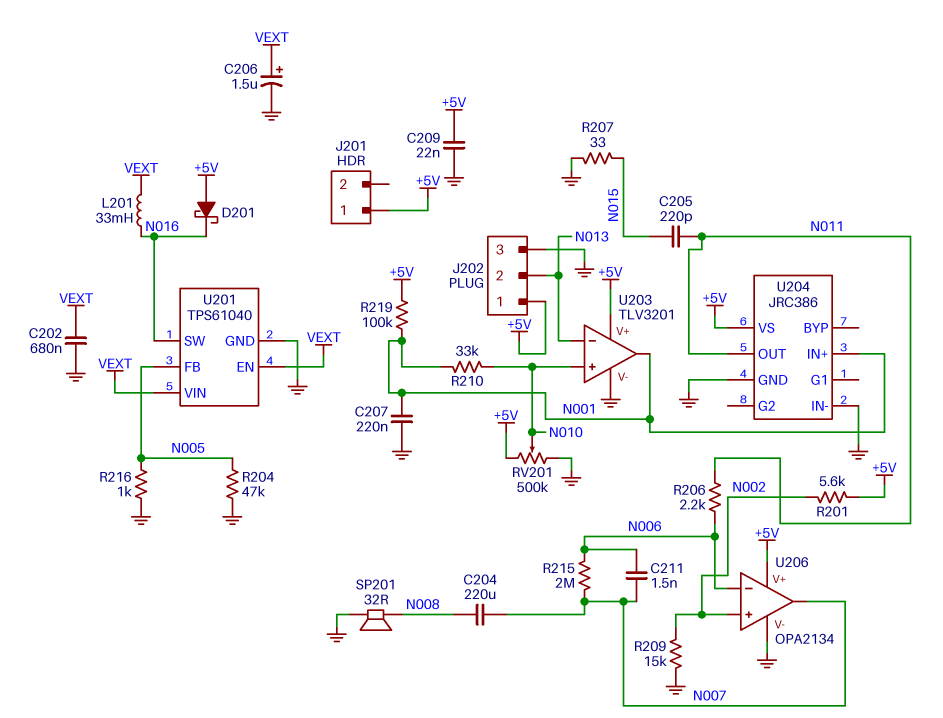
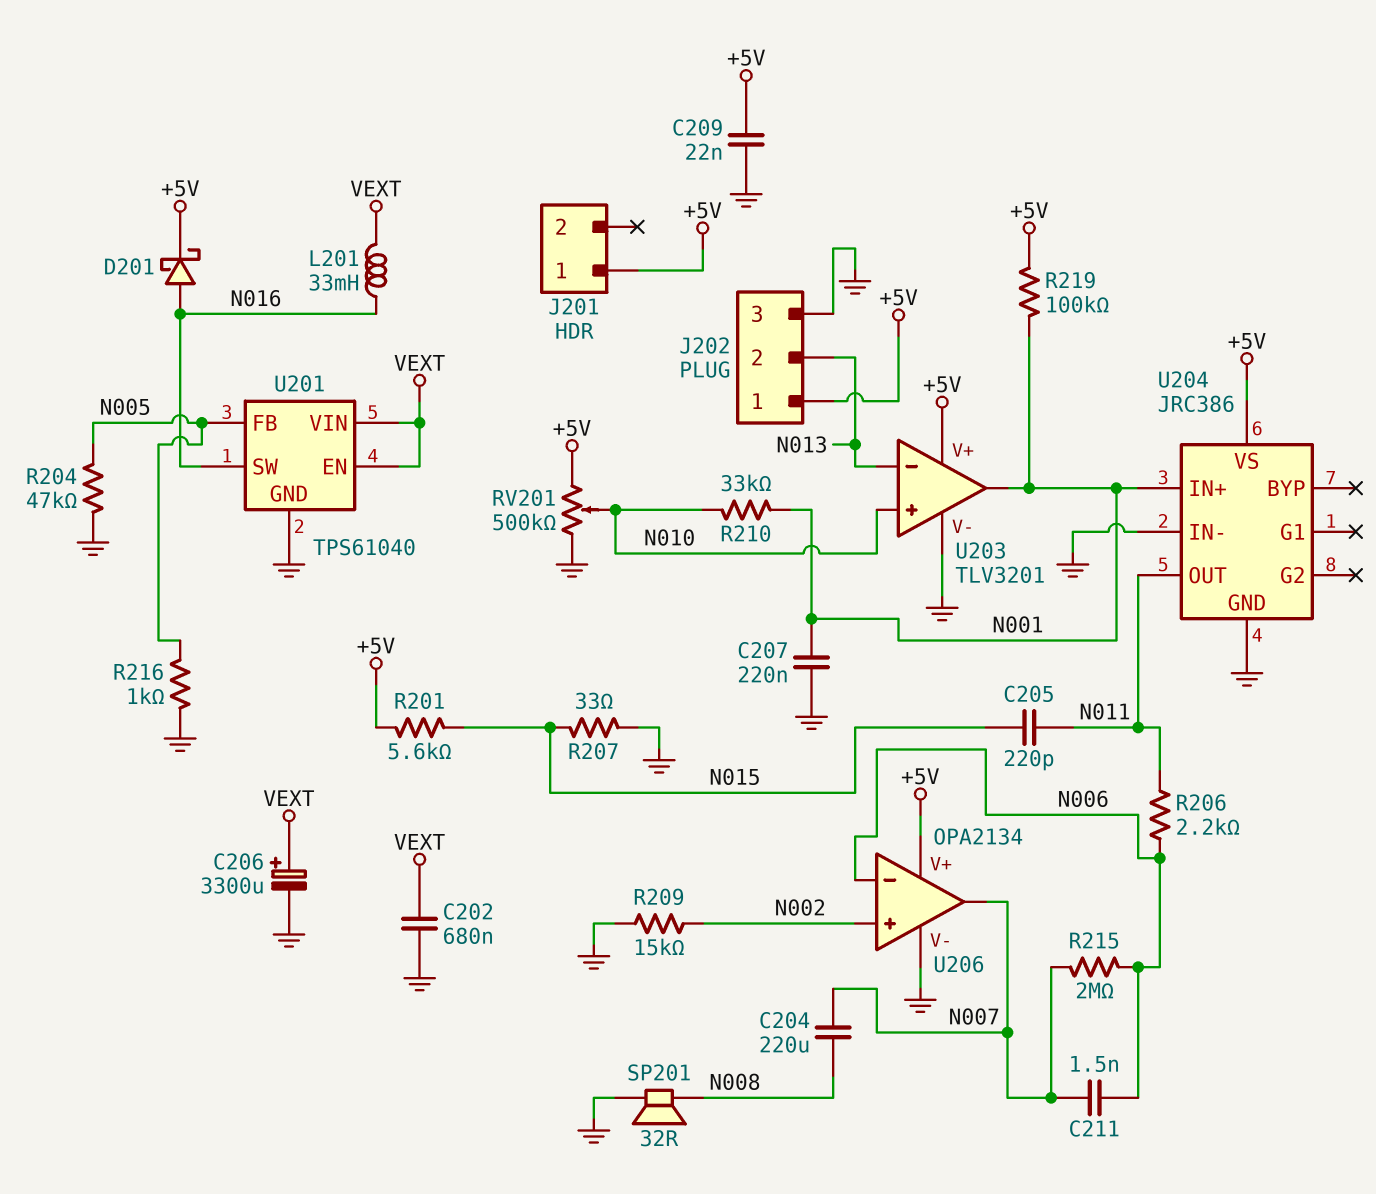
C206: 1.5uF (plus VEXT, minus GND) -> 3300uF (plus VEXT, minus GND)
D201: schottky (A +5V, K N016) -> schottky (A N016, K +5V)
R201: 5.6k (+5V, N002) -> 5.6k (+5V, N015)

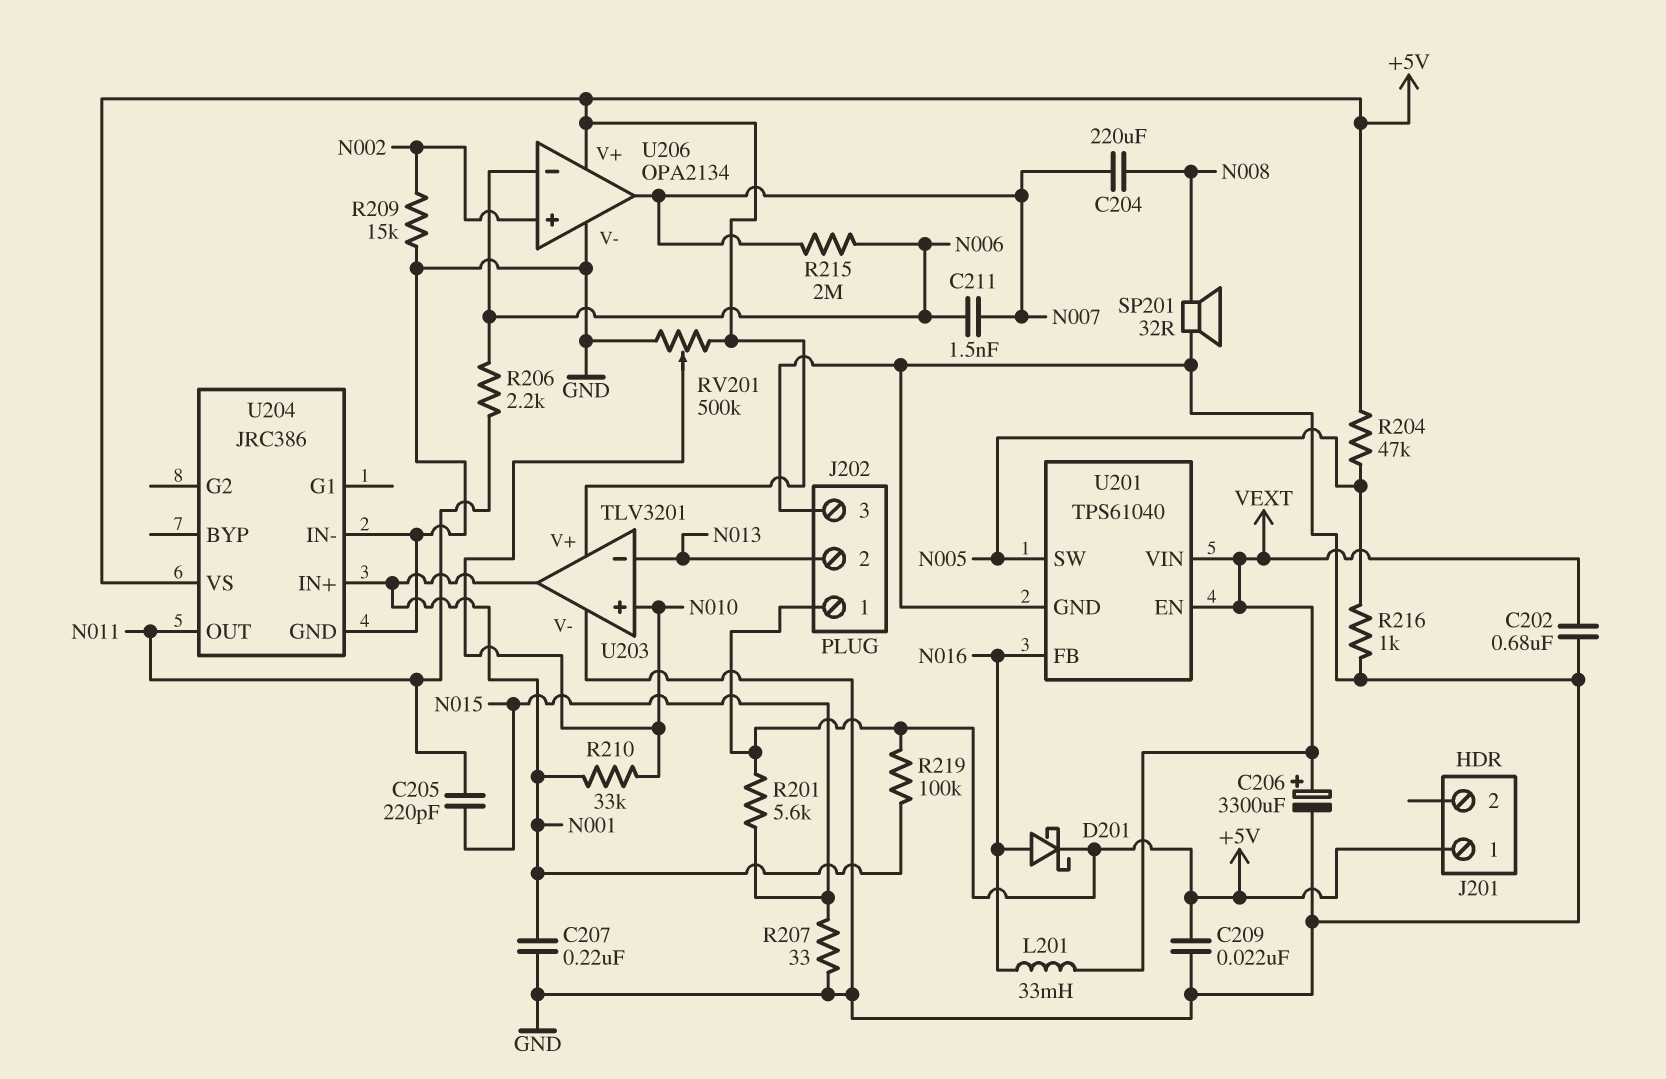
R204: 47k (GND, N005) -> 47k (+5V, N005)
U201 pin FB: N005 -> N016
U201 pin SW: N016 -> N005

